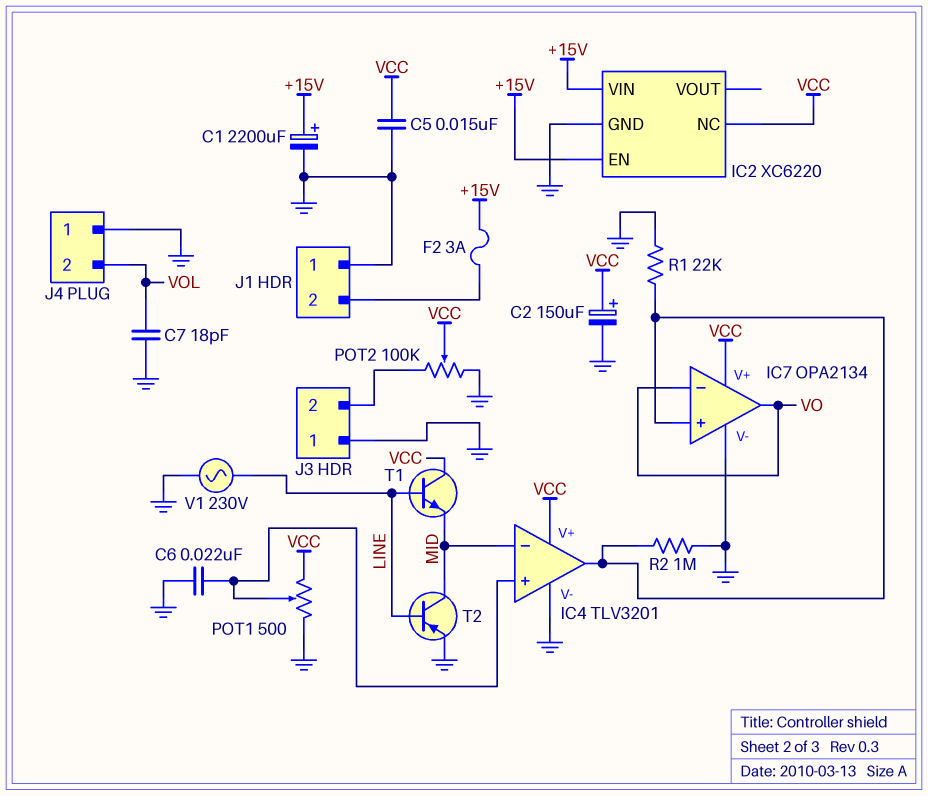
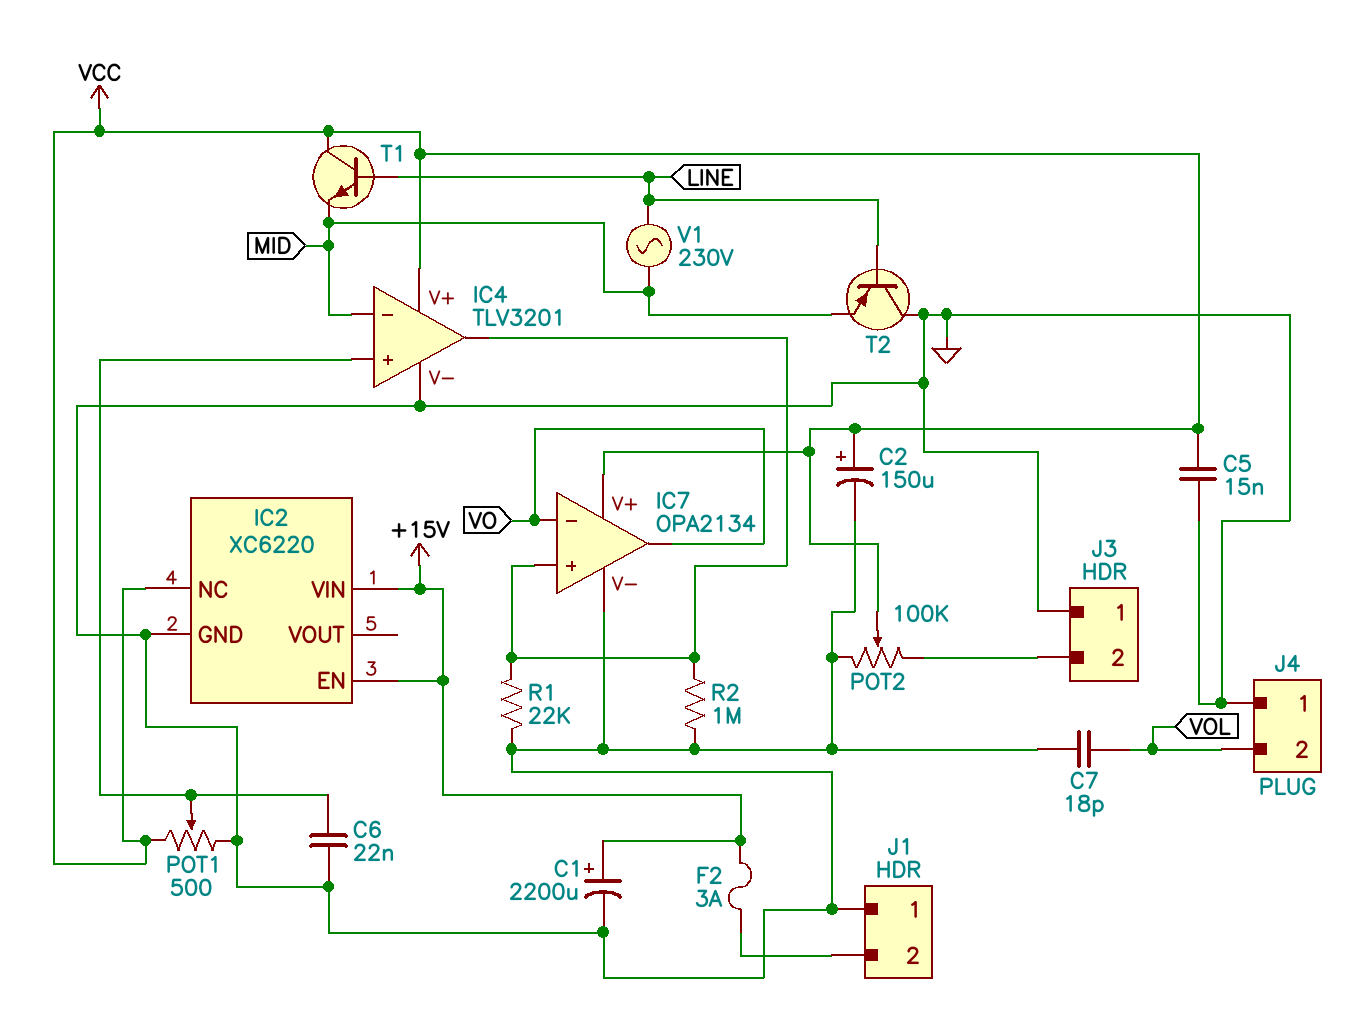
T2: PNP (B LINE, C MID, E GND) -> PNP (B LINE, C GND, E MID)
V1: AC 230V (GND, LINE) -> AC 230V (LINE, MID)

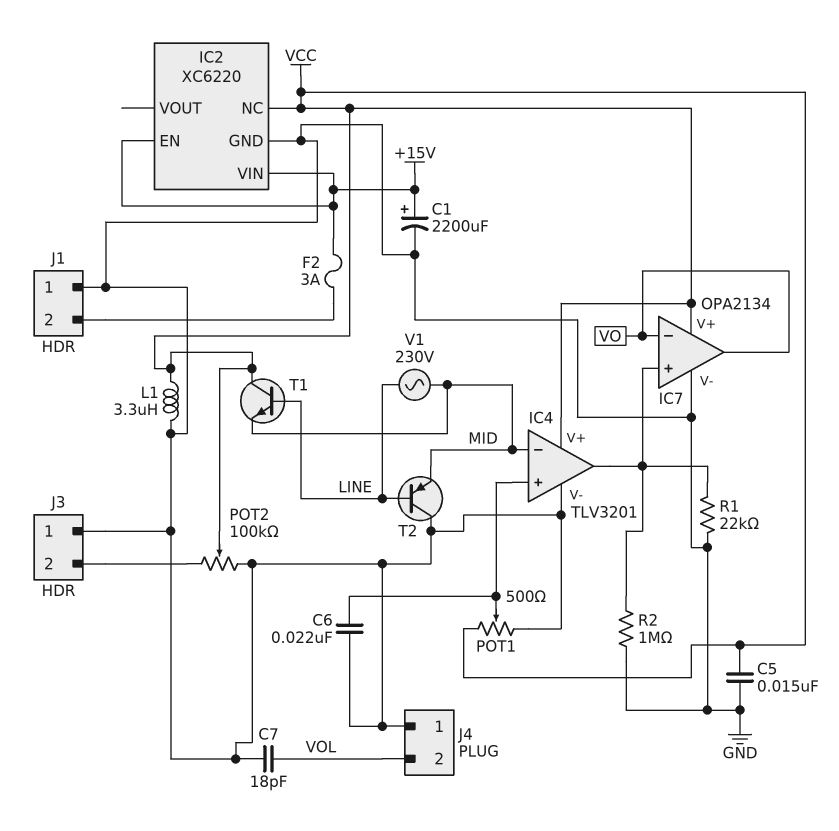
C2: 150uF (plus VCC, minus GND) -> none
L1: none -> 3.3uH (GND, VCC)

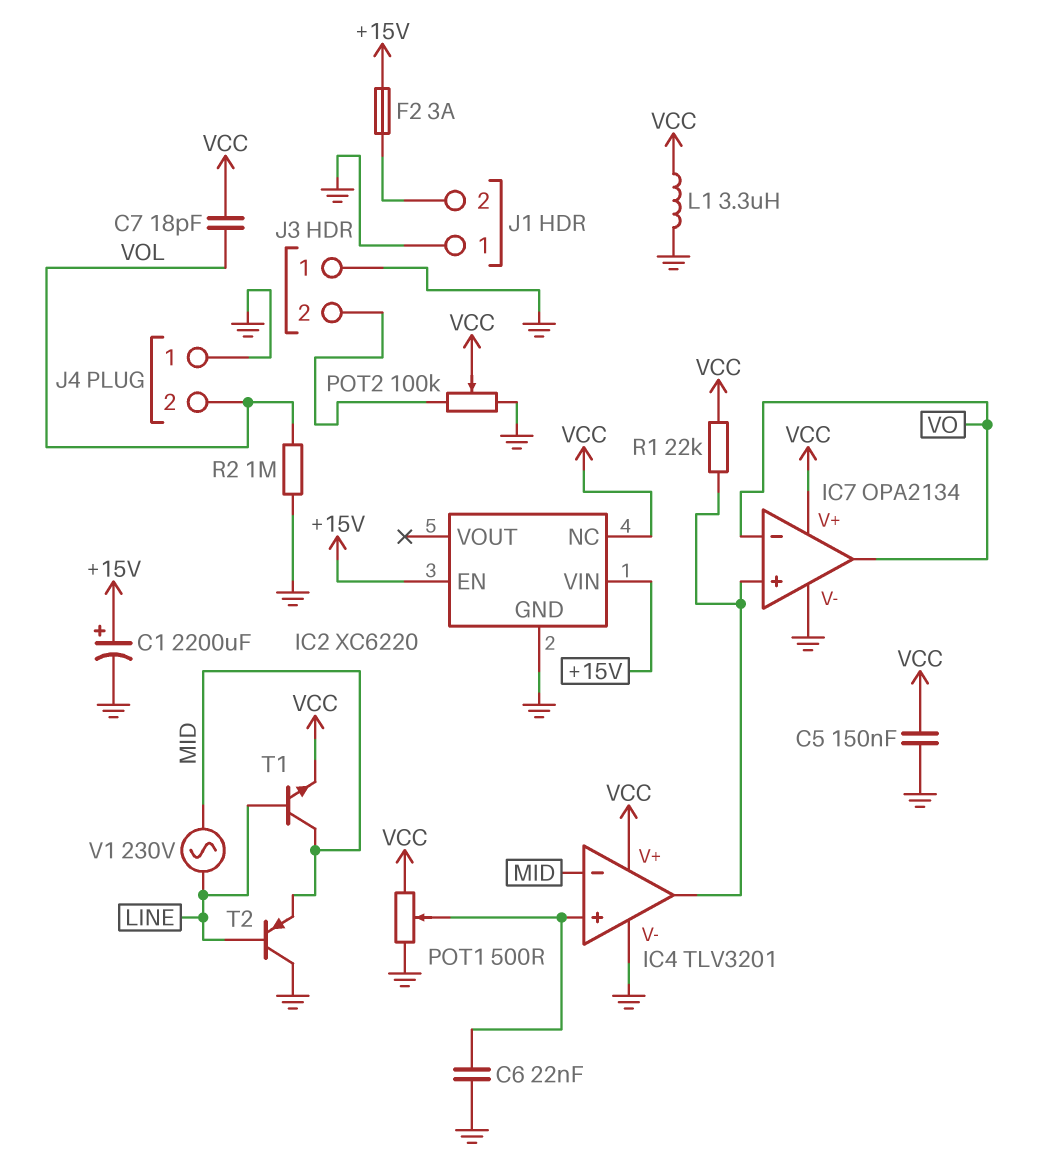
C5: 15nF (GND, VCC) -> 150nF (GND, VCC)
C7: 18pF (GND, VOL) -> 18pF (VCC, VOL)
R1: 22k (GND, IC4/out) -> 22k (IC4/out, VCC)
R2: 1M (GND, IC4/out) -> 1M (GND, VOL)
T1: NPN (B LINE, C VCC, E MID) -> NPN (B LINE, C MID, E VCC)

